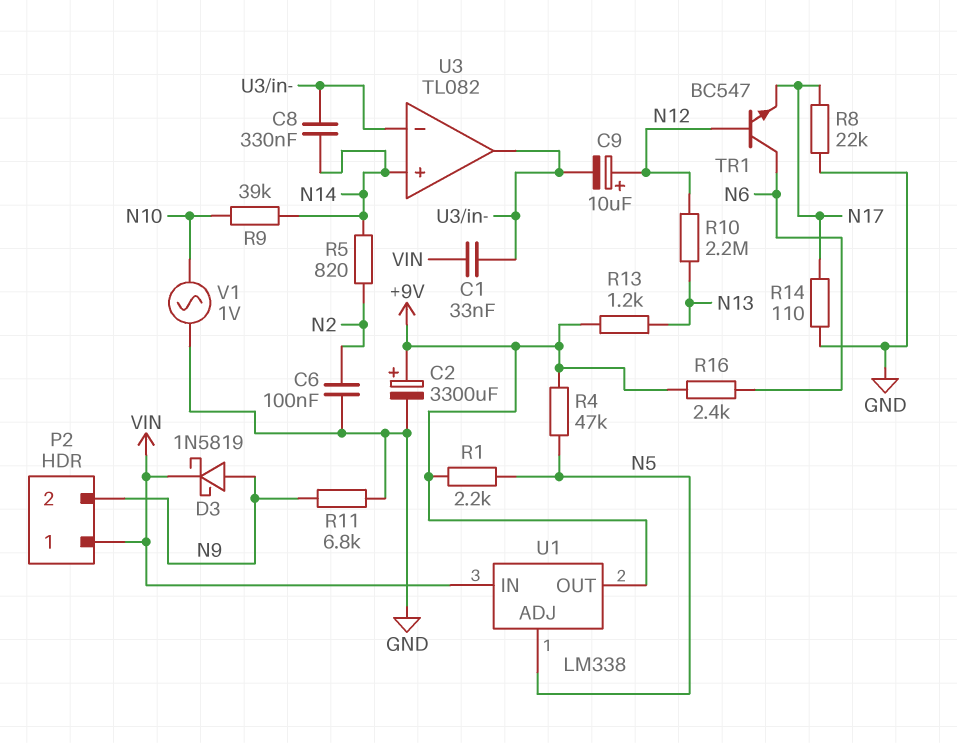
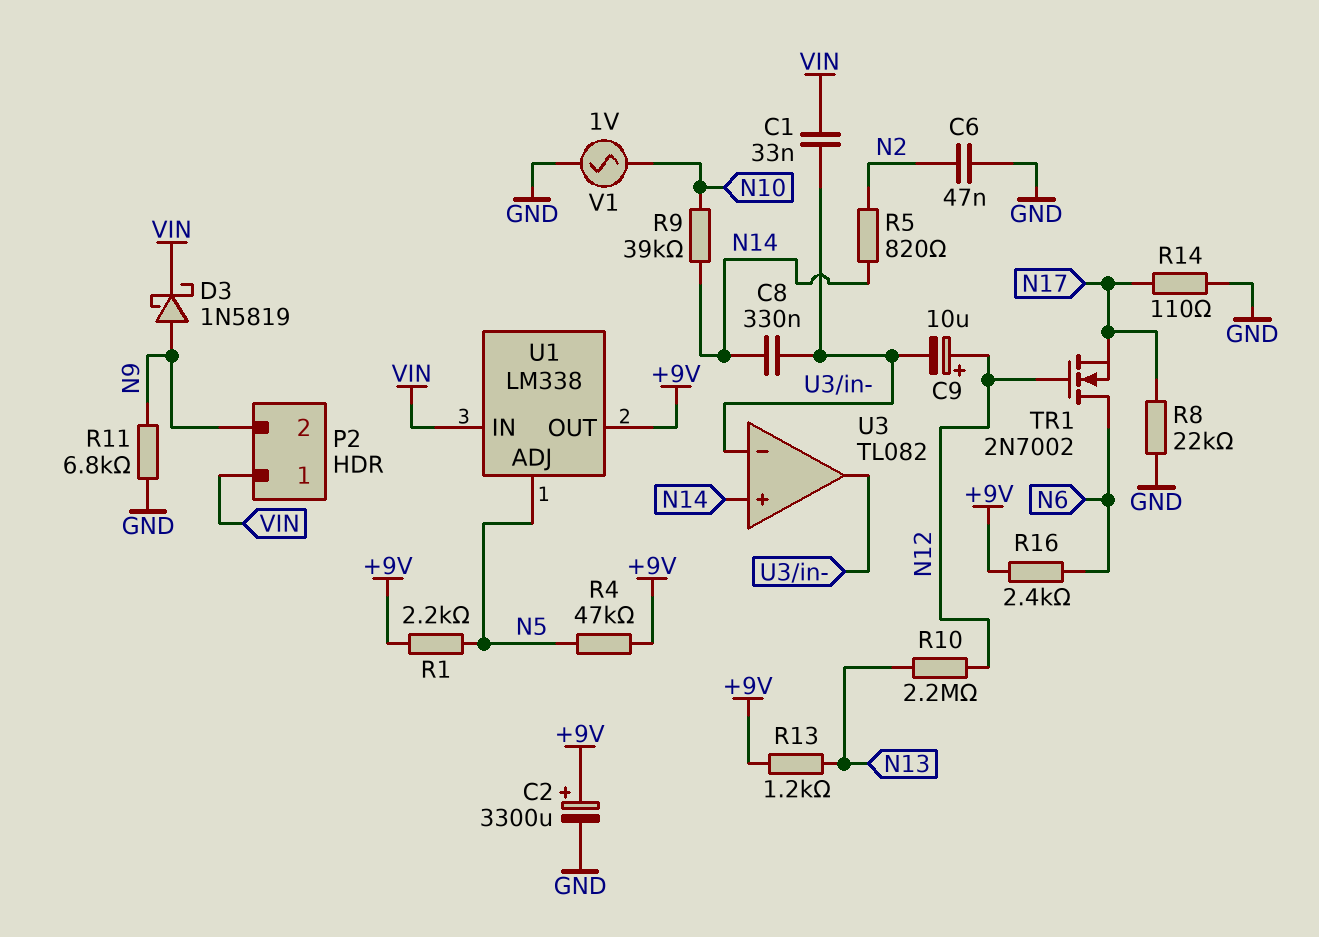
C6: 100nF (GND, N2) -> 47nF (GND, N2)
TR1: NPN BC547 (B N12, C N6, E N17) -> NMOS 2N7002 (G N12, D N6, S N17)

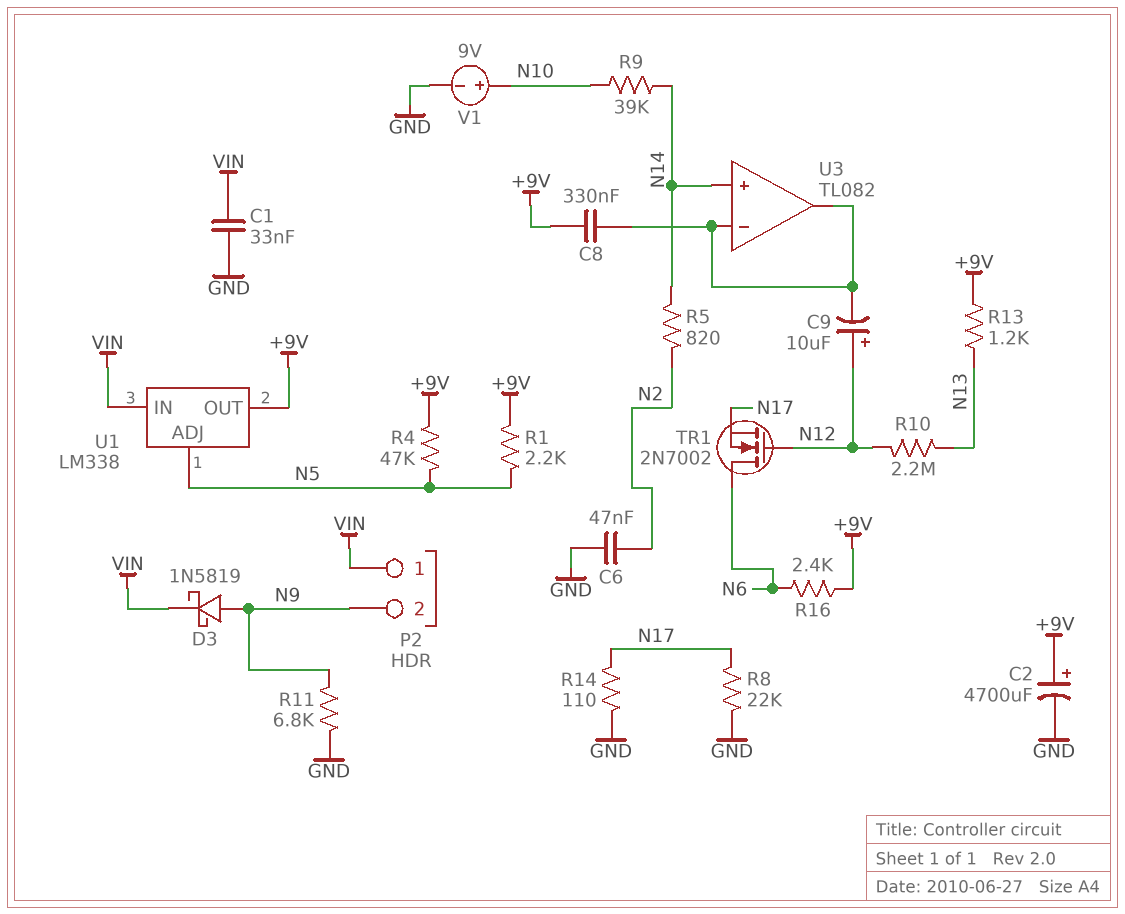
C1: 33nF (U3/in-, VIN) -> 33nF (GND, VIN)
C2: 3300uF (plus +9V, minus GND) -> 4700uF (plus +9V, minus GND)
C8: 330nF (N14, U3/in-) -> 330nF (+9V, U3/in-)
V1: AC 1V (GND, N10) -> 9V (plus N10, minus GND)

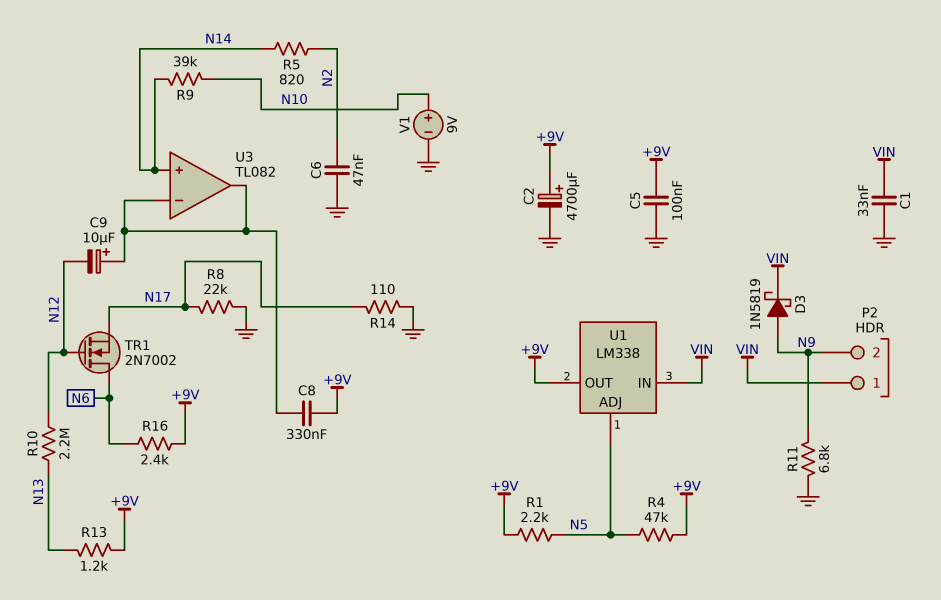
C5: none -> 100nF (+9V, GND)
C9: 10uF (plus N12, minus U3/in-) -> 10uF (plus U3/in-, minus N12)

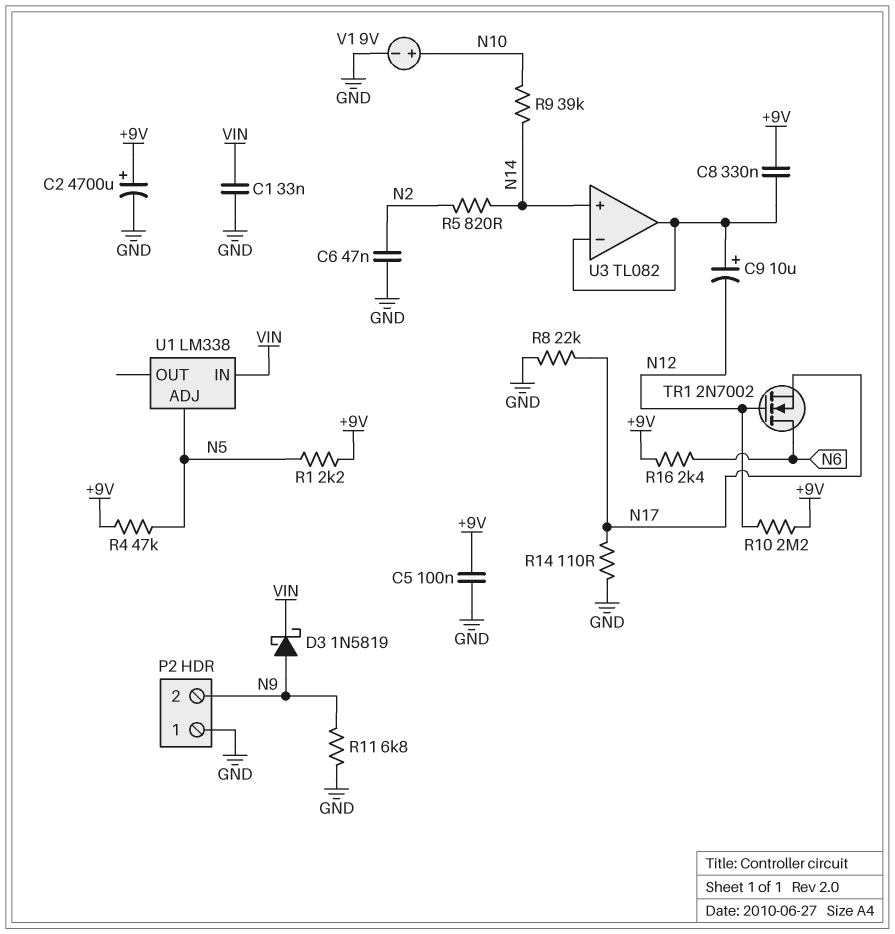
P2 pin 1: VIN -> GND
R10: 2.2M (N12, N13) -> 2.2M (+9V, N12)
R13: 1.2k (+9V, N13) -> none
U1 pin OUT: +9V -> none

